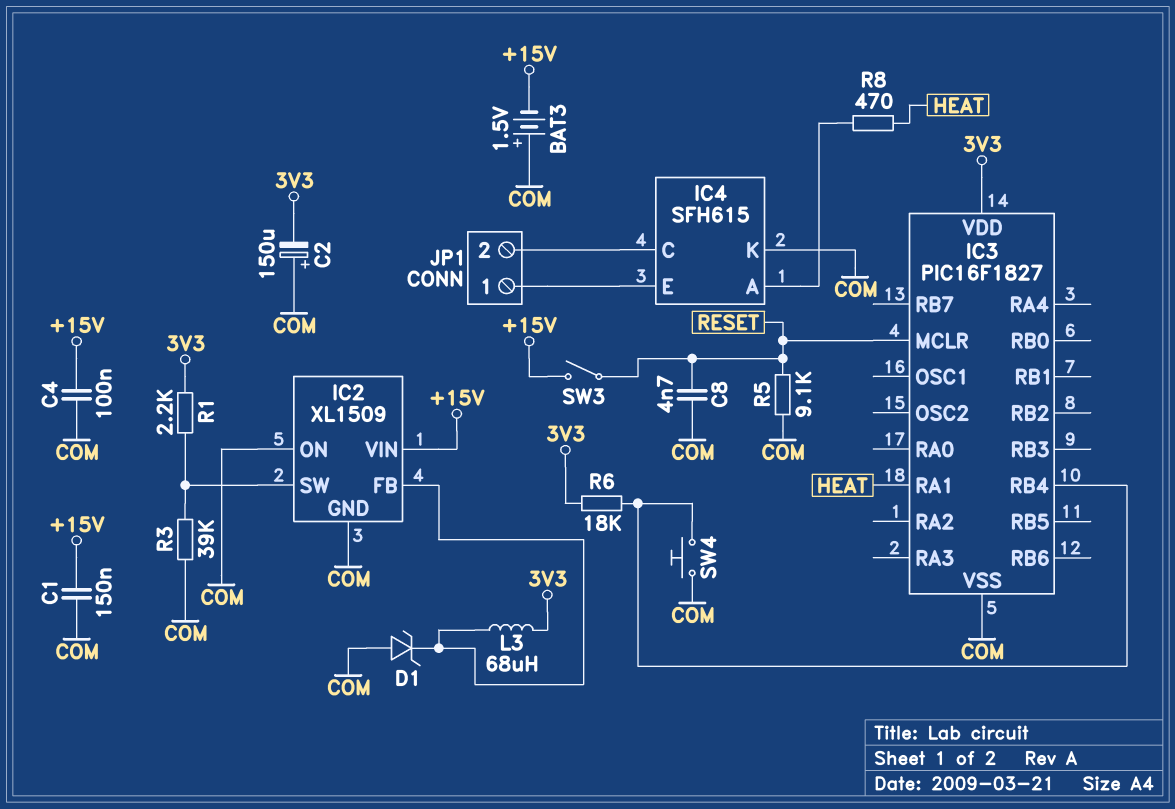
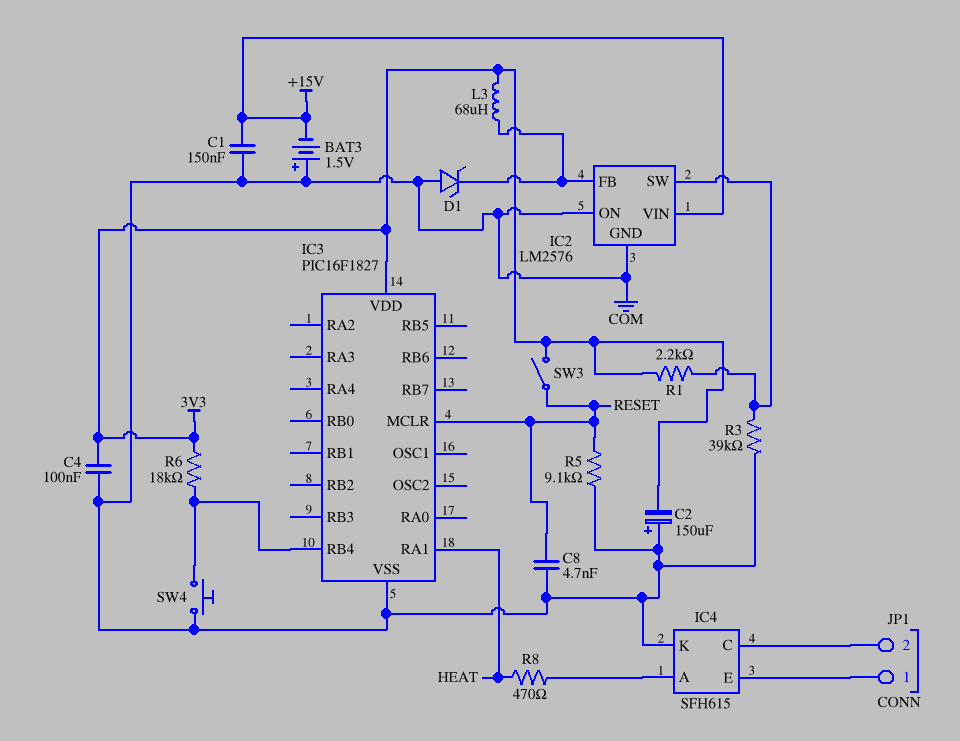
C4: 100nF (+15V, COM) -> 100nF (3V3, COM)
IC2: XL1509 -> LM2576
SW3: switch (+15V, RESET) -> switch (3V3, RESET)

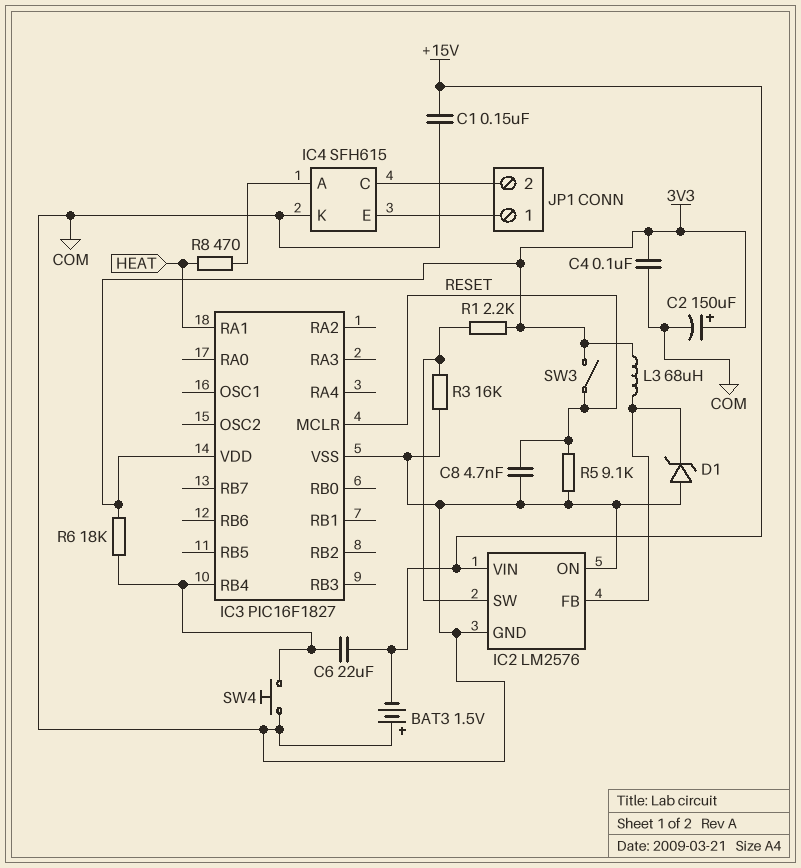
C2: 150uF (plus COM, minus 3V3) -> 150uF (plus 3V3, minus COM)
C6: none -> 22uF (+15V, IC3/RB4)
R3: 39k (COM, IC2/SW) -> 16k (COM, IC2/SW)

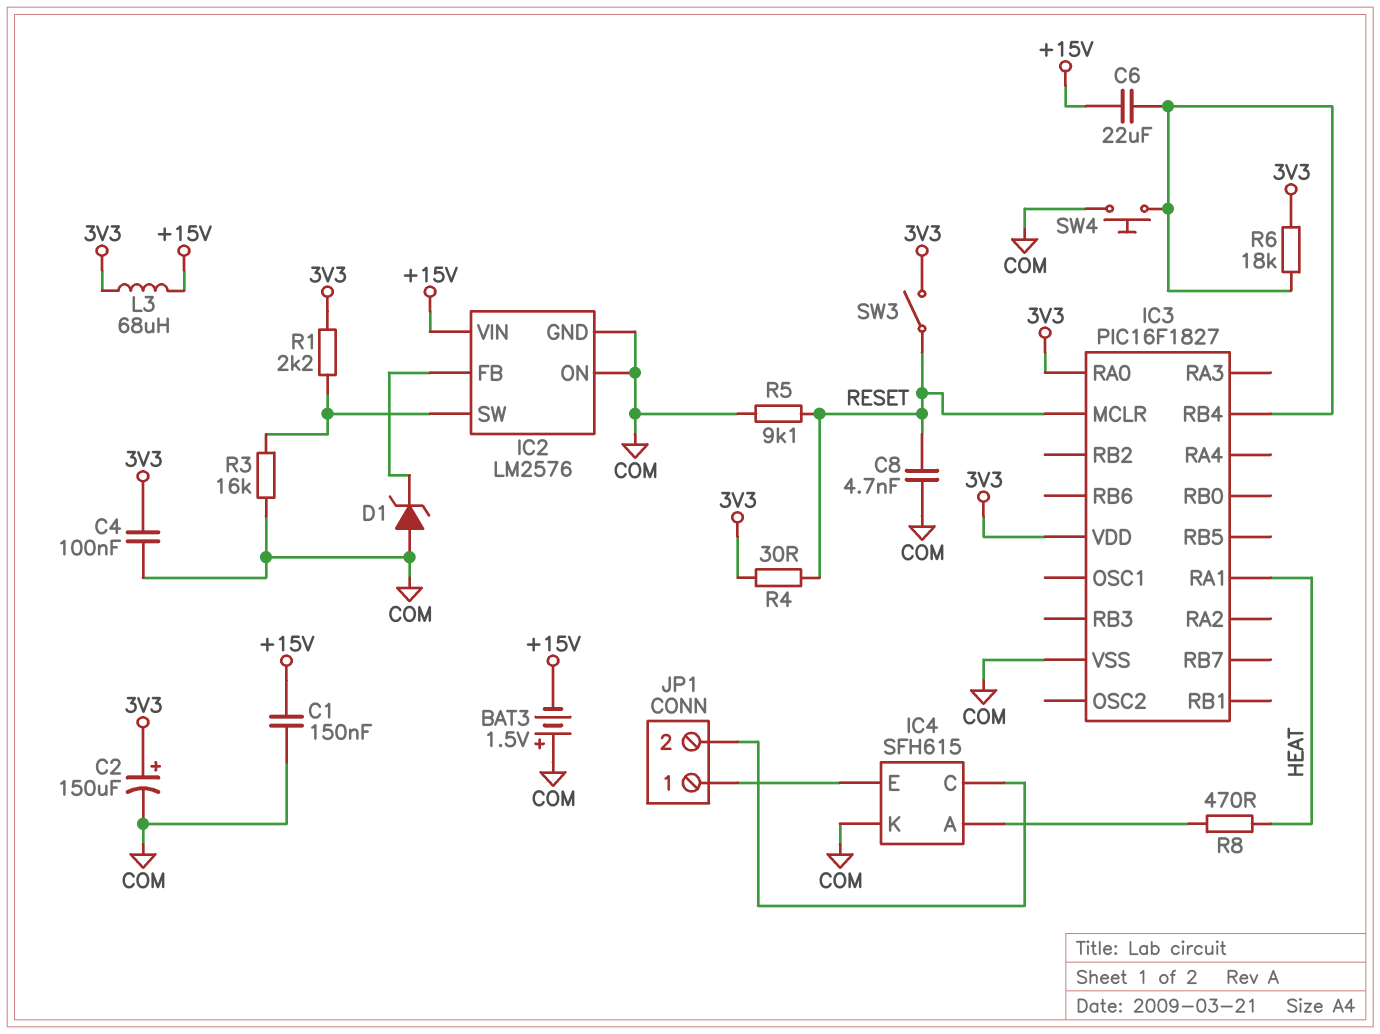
IC3 pin RA0: none -> 3V3
L3: 68uH (3V3, IC2/FB) -> 68uH (+15V, 3V3)
R4: none -> 30 (3V3, RESET)

